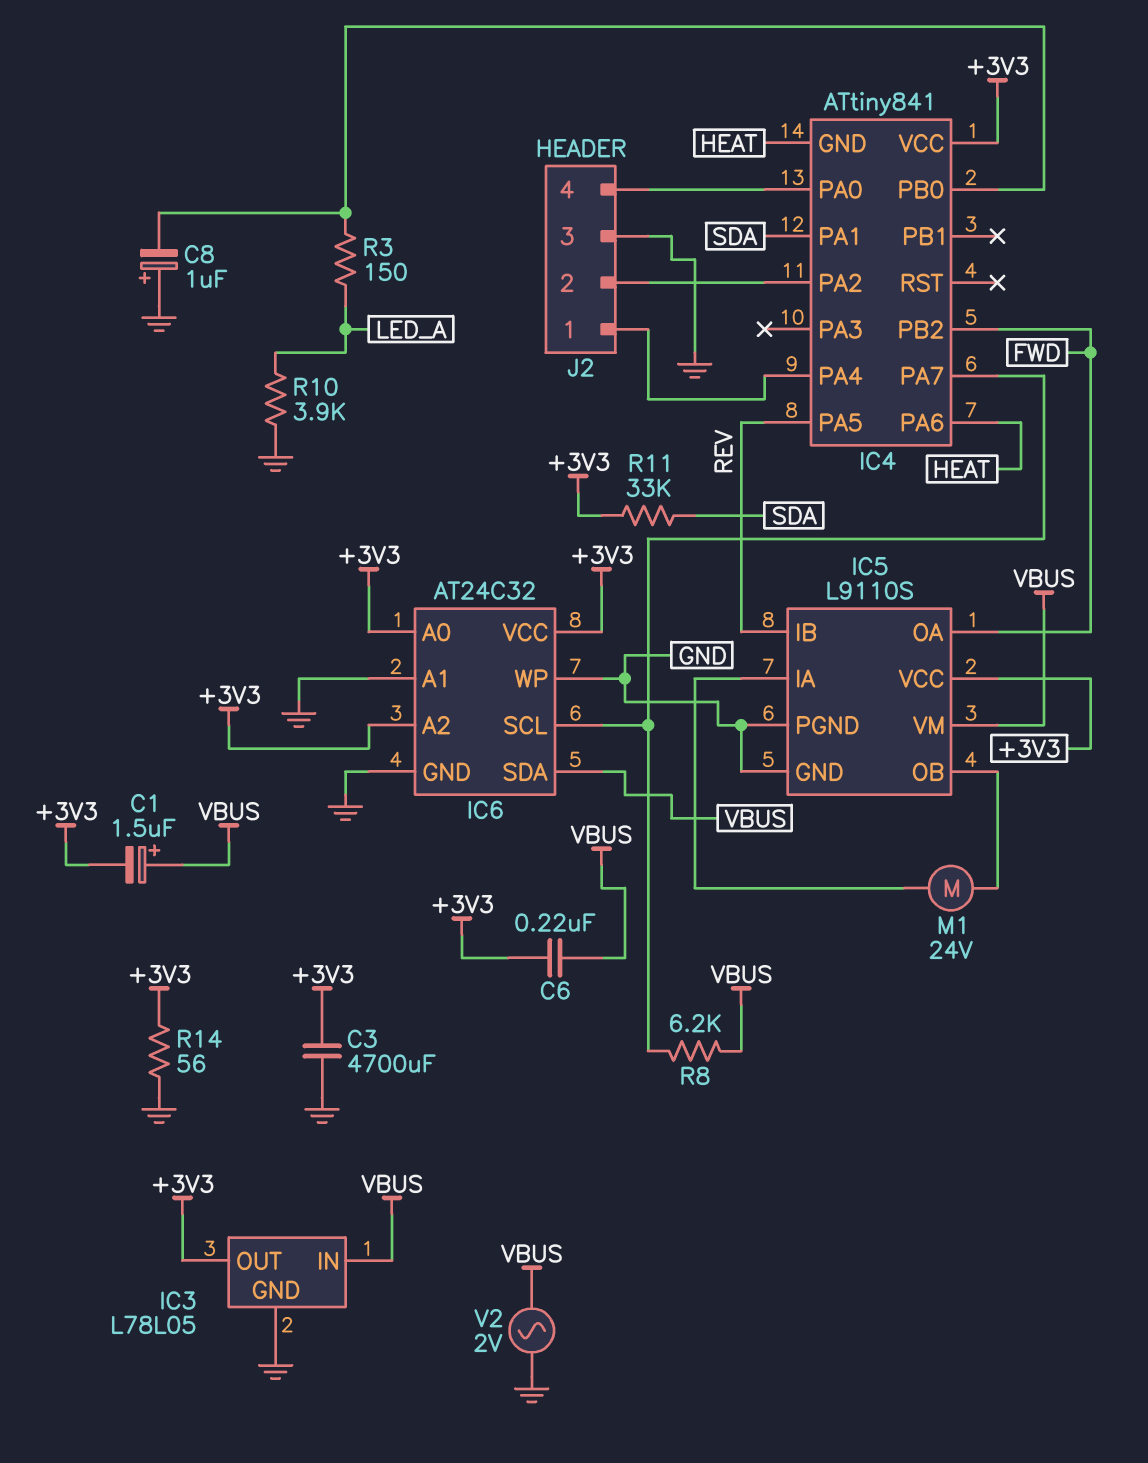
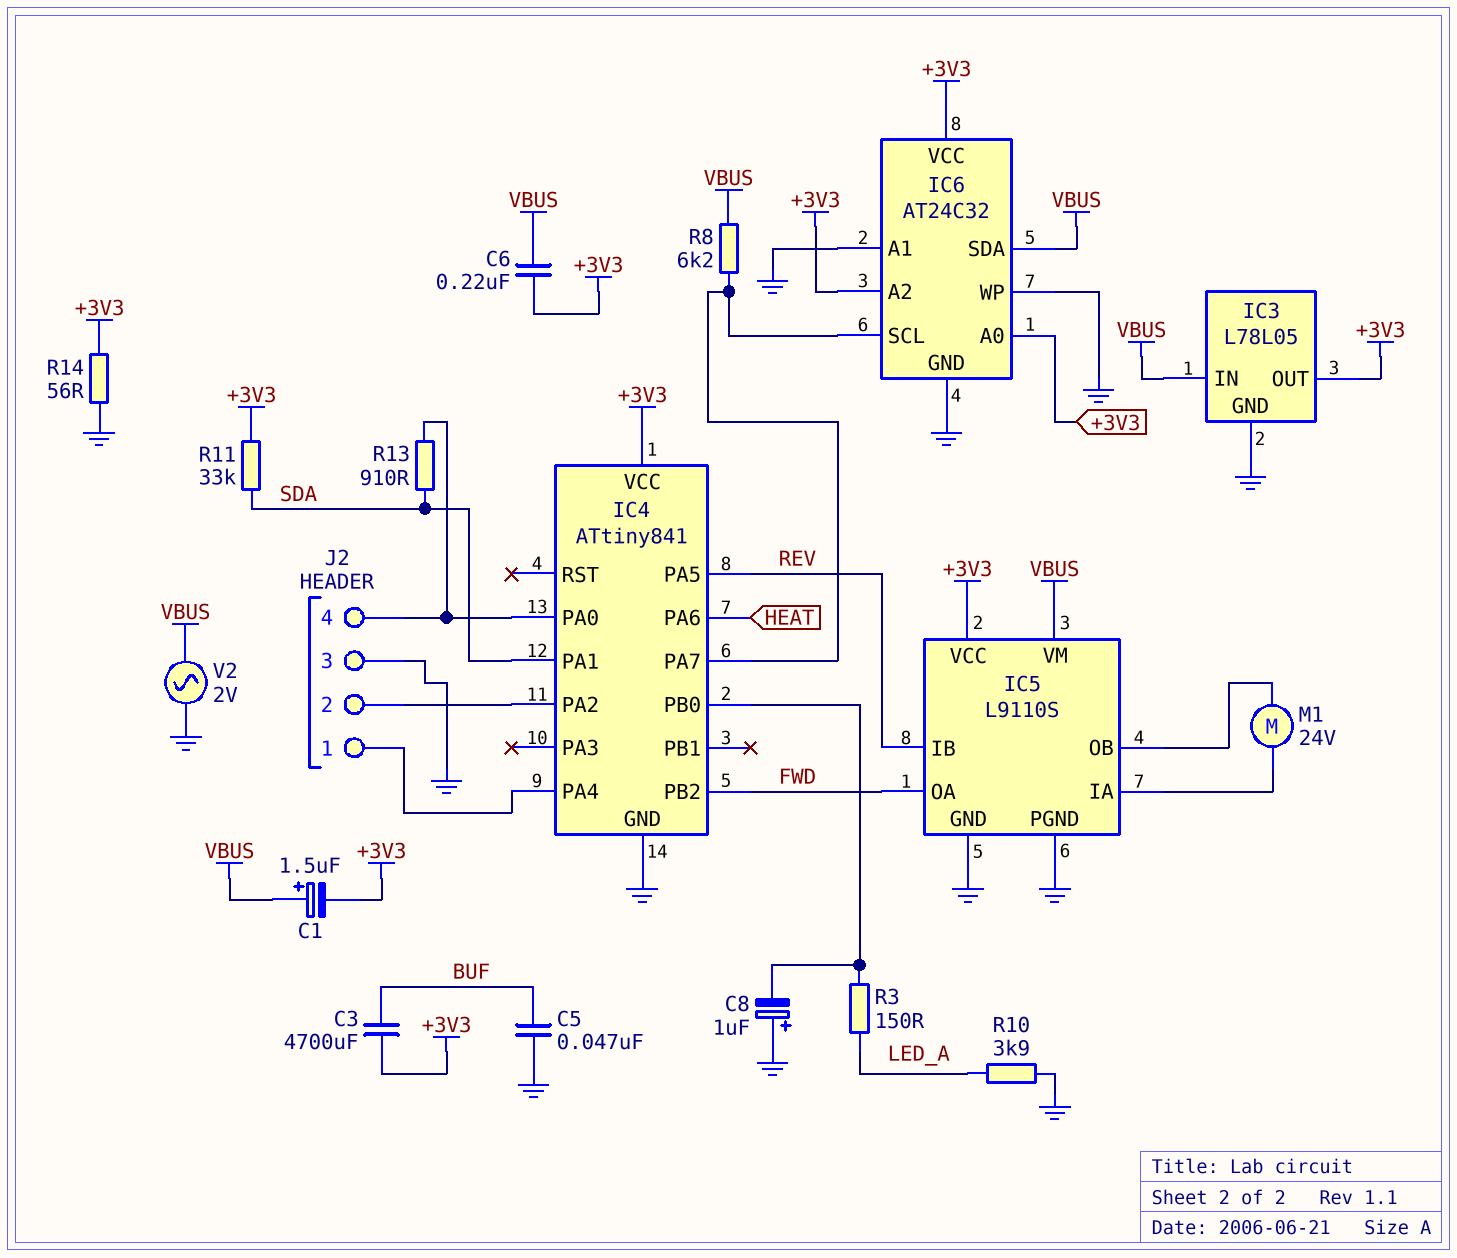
C3: 4700uF (+3V3, GND) -> 4700uF (+3V3, BUF)
C5: none -> 47nF (BUF, GND)
IC4 pin GND: HEAT -> GND
R13: none -> 910 (IC4/PA0, SDA)

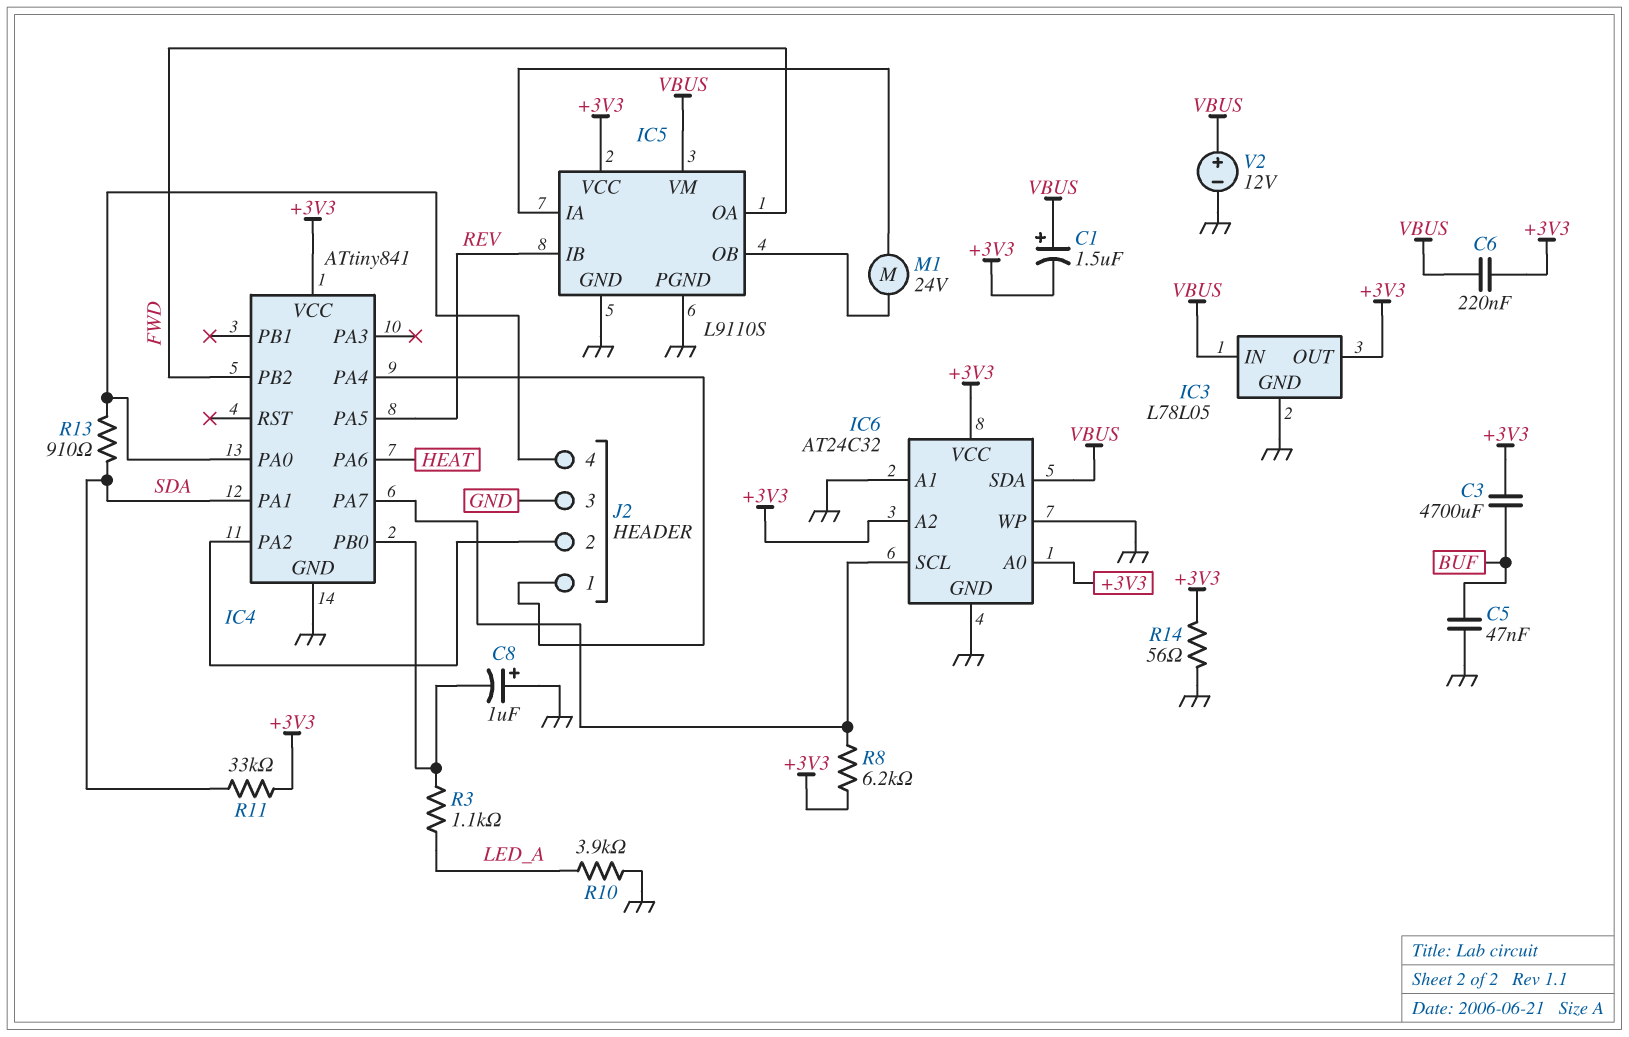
R3: 150 (IC4/PB0, LED_A) -> 1.1k (IC4/PB0, LED_A)
R8: 6.2k (IC4/PA7, VBUS) -> 6.2k (+3V3, IC4/PA7)
V2: AC 2V (GND, VBUS) -> 12V (plus VBUS, minus GND)

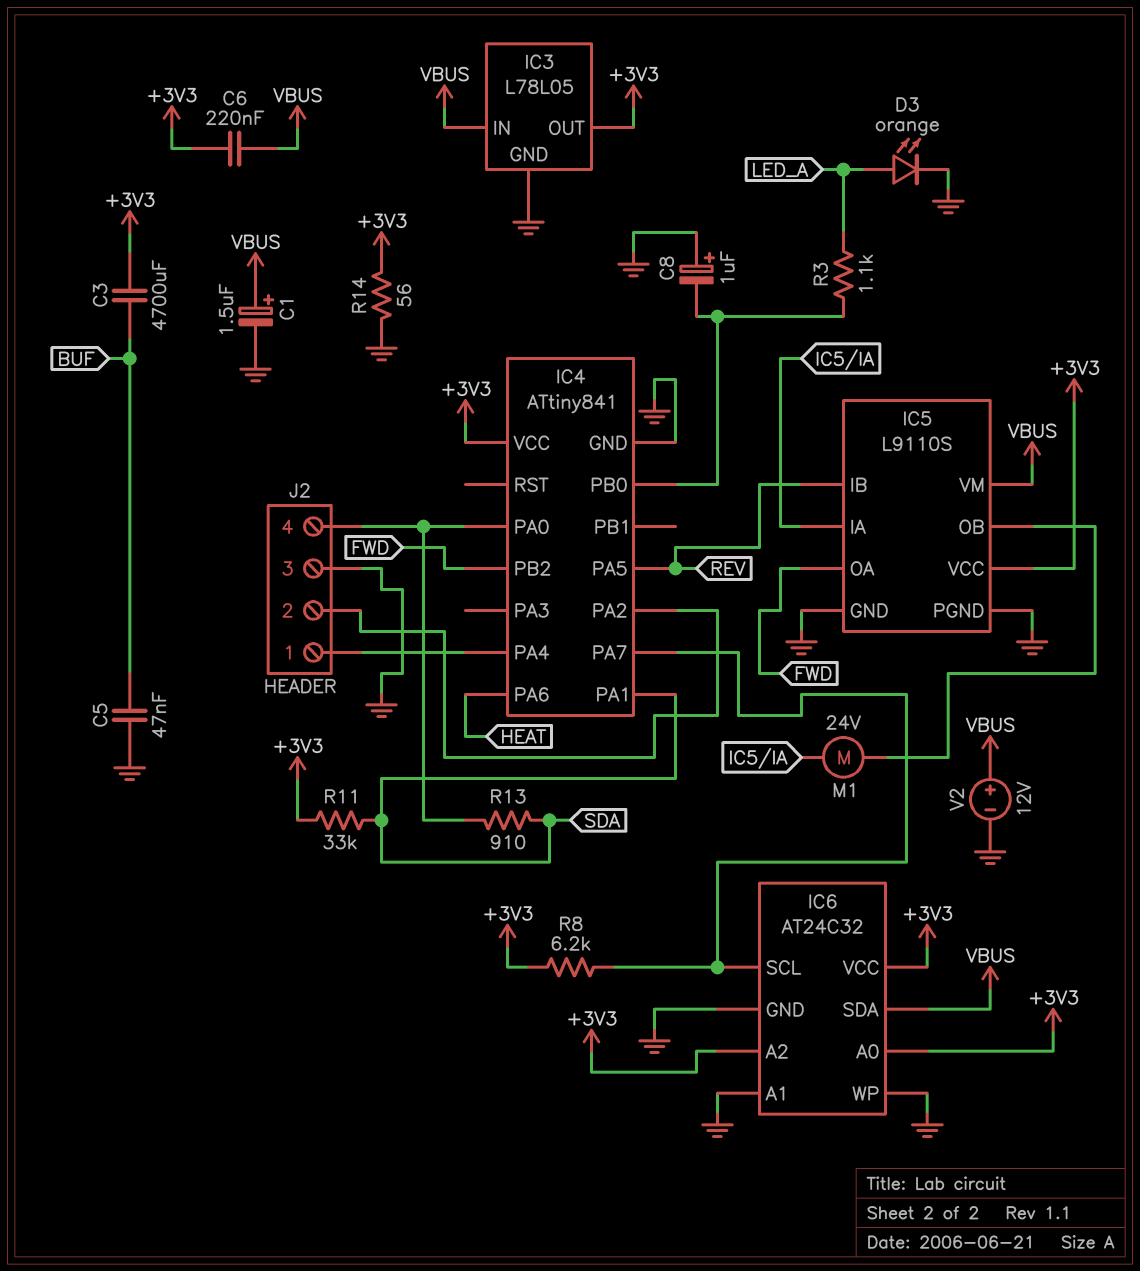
C1: 1.5uF (plus VBUS, minus +3V3) -> 1.5uF (plus VBUS, minus GND)
D3: none -> LED orange (A LED_A, K GND)
R10: 3.9k (GND, LED_A) -> none

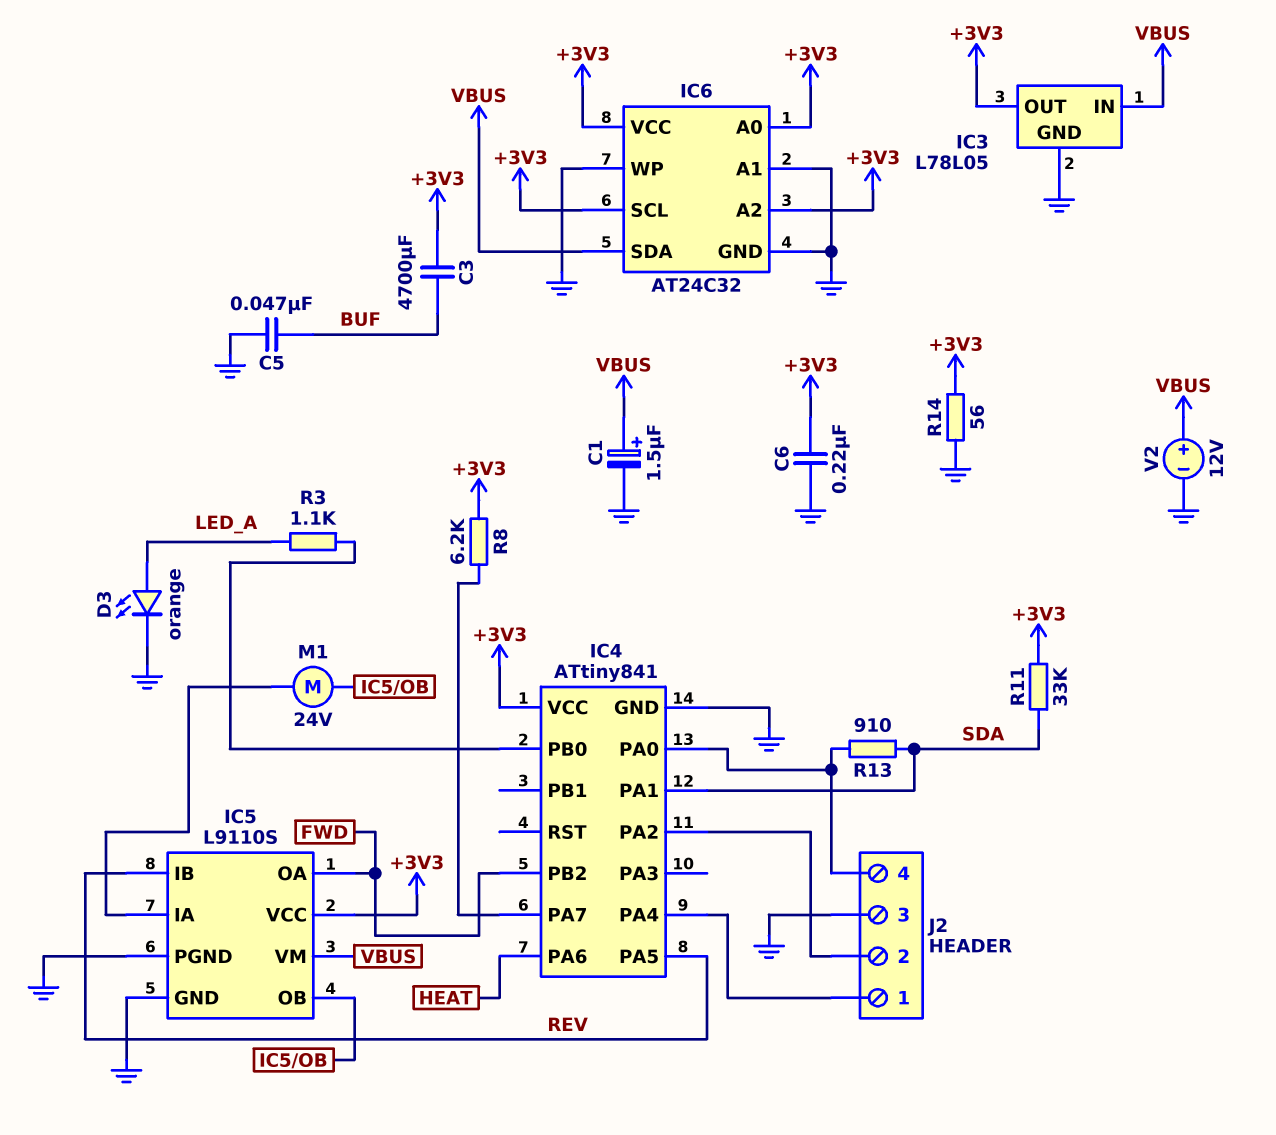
C6: 220nF (+3V3, VBUS) -> 220nF (+3V3, GND)
C8: 1uF (plus GND, minus IC4/PB0) -> none
IC6 pin SCL: IC4/PA7 -> +3V3

